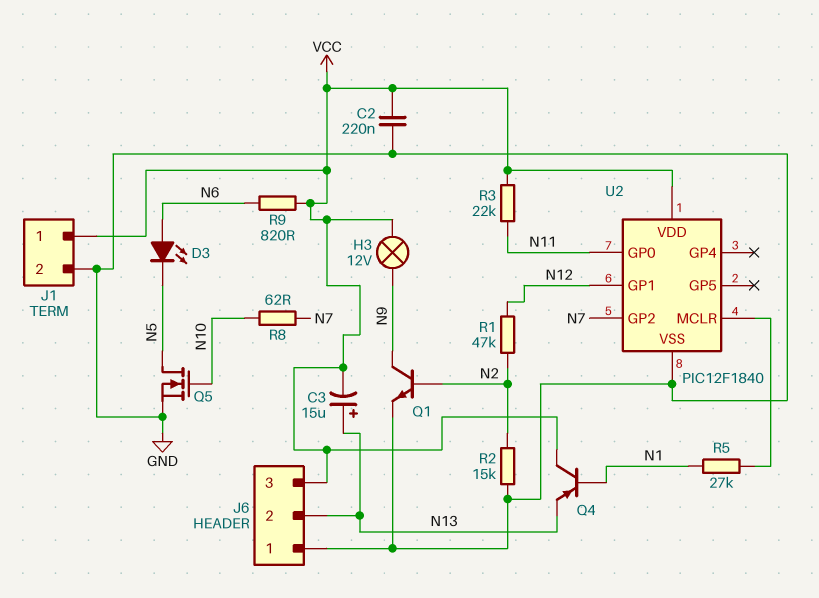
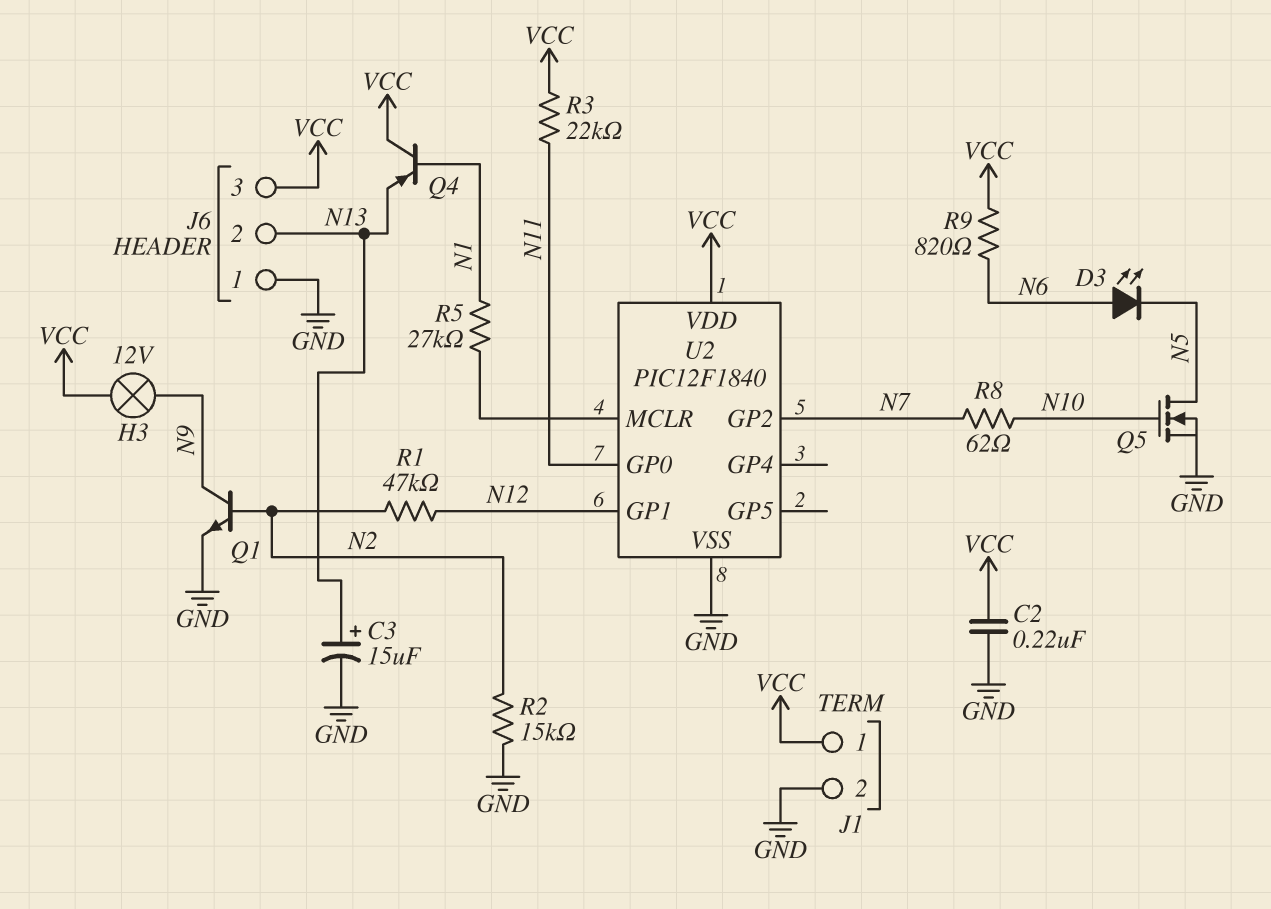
C3: 15uF (plus N13, minus VCC) -> 15uF (plus N13, minus GND)

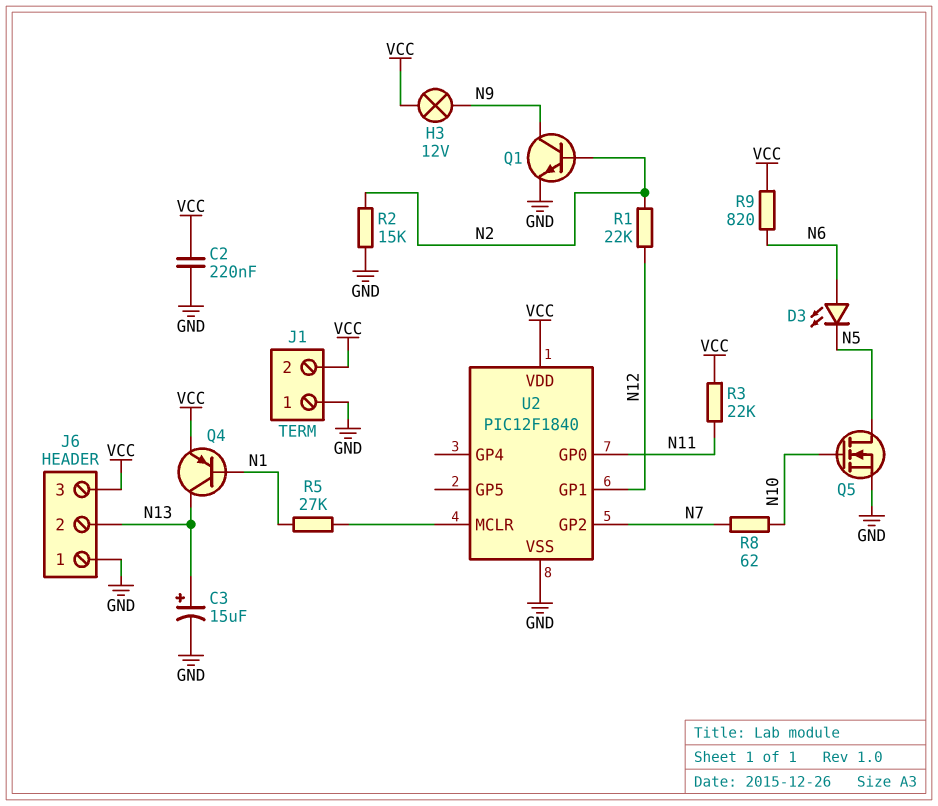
J1 pin 1: VCC -> GND
J1 pin 2: GND -> VCC
Q4: PNP (B N1, C VCC, E N13) -> PNP (B N1, C N13, E VCC)
R1: 47k (N2, N12) -> 22k (N2, N12)

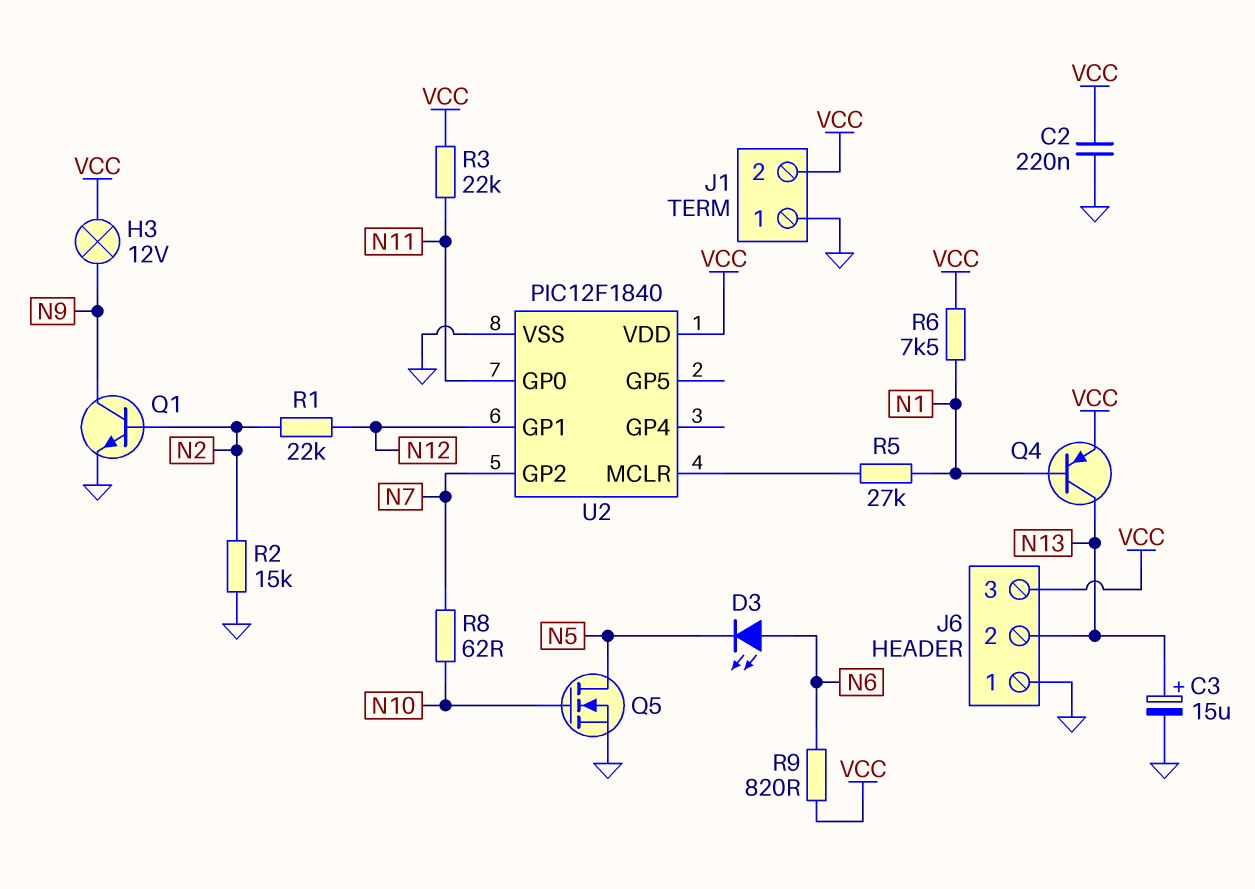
R6: none -> 7.5k (N1, VCC)

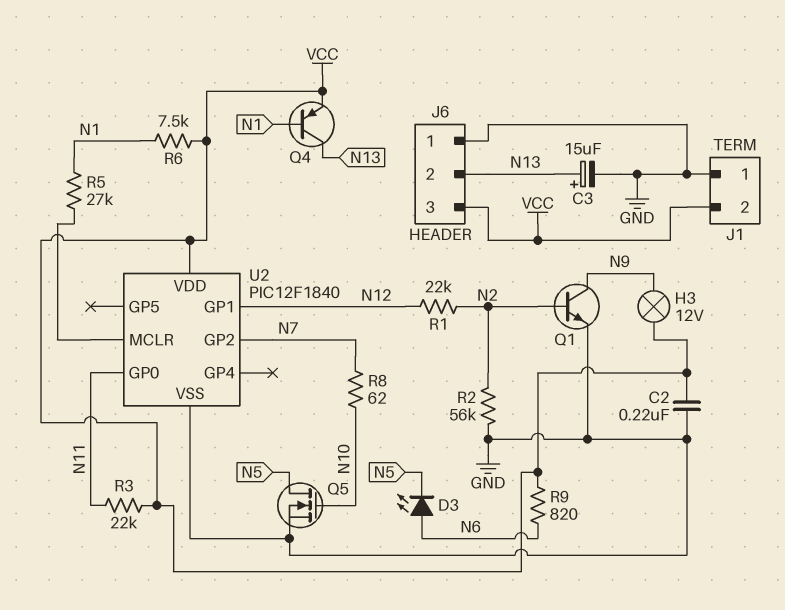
R2: 15k (GND, N2) -> 56k (GND, N2)

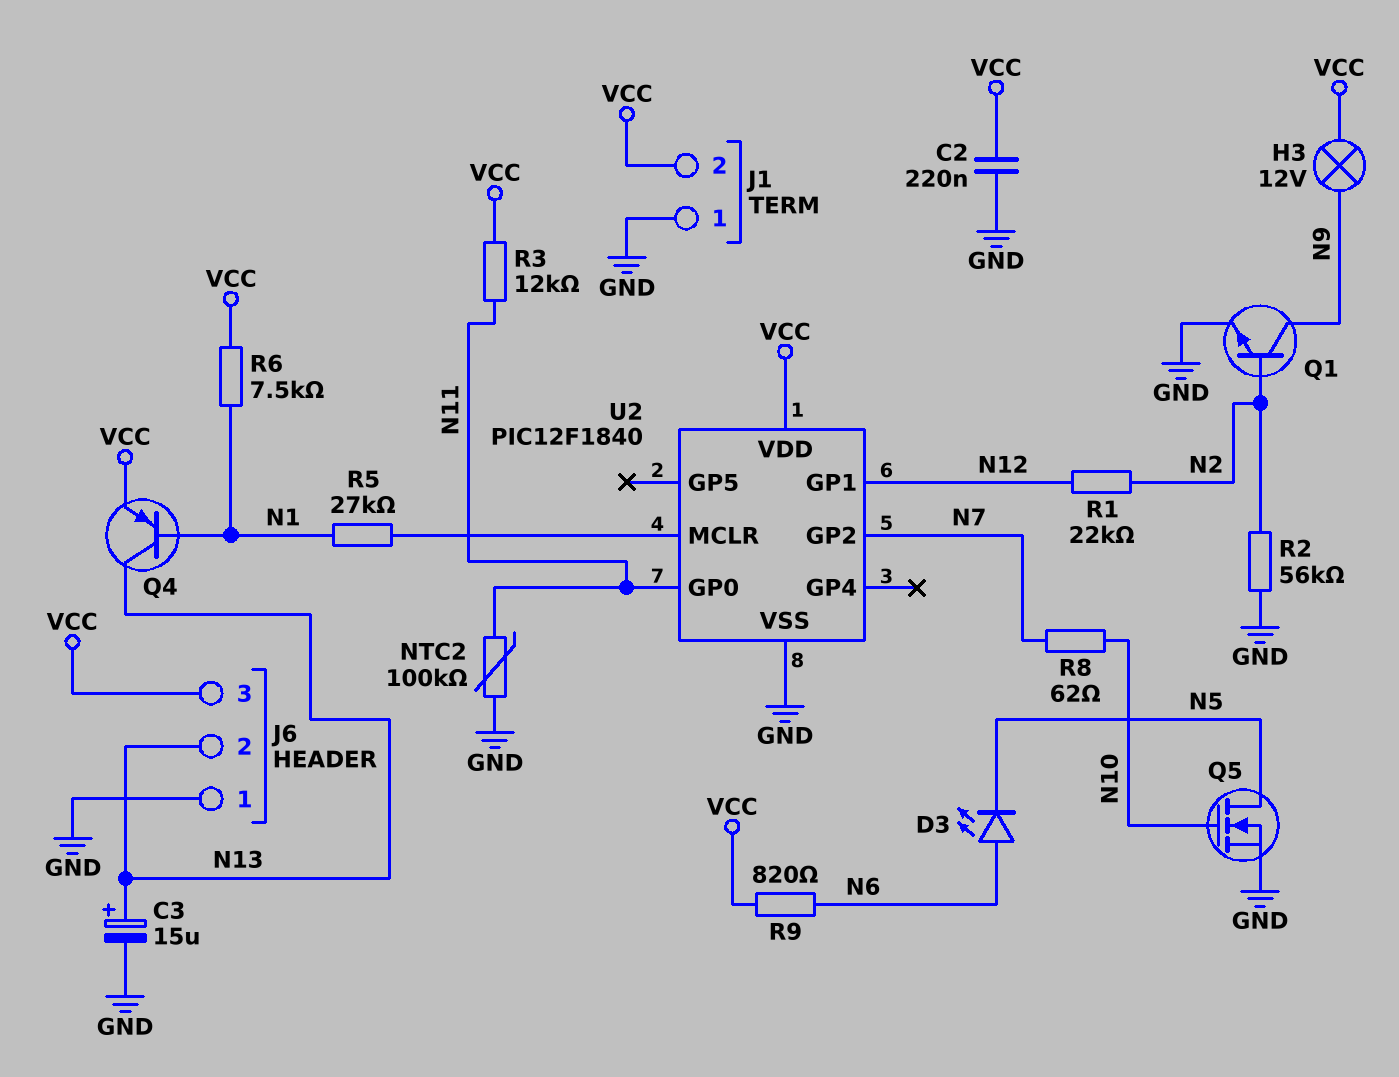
NTC2: none -> 100k (GND, N11)
R3: 22k (N11, VCC) -> 12k (N11, VCC)

